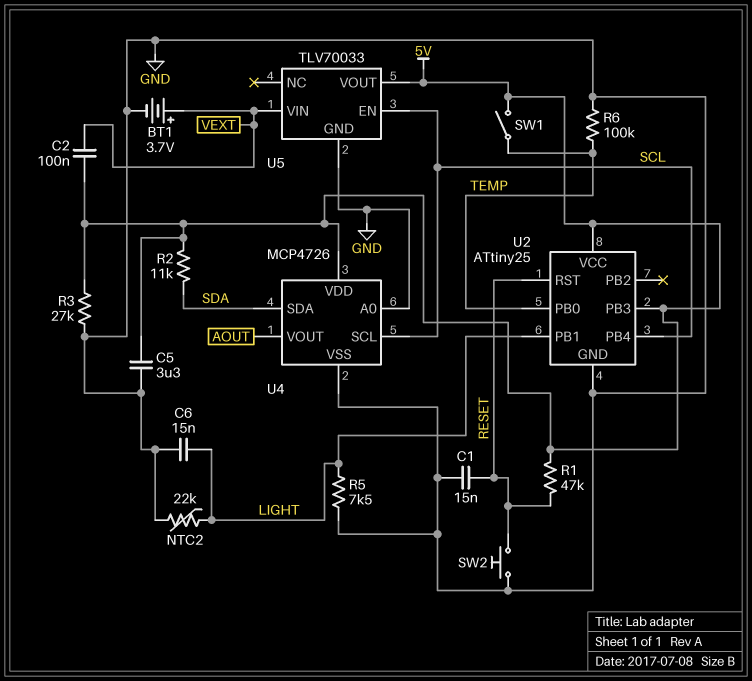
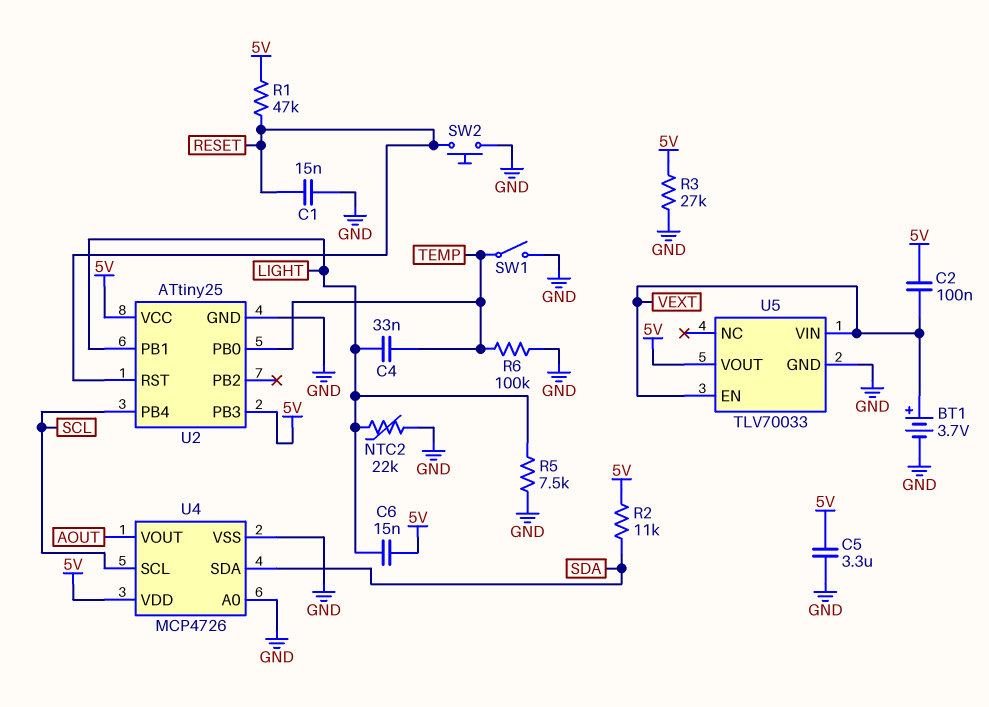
C4: none -> 33nF (LIGHT, TEMP)
C6: 15nF (GND, LIGHT) -> 15nF (5V, LIGHT)
SW1: switch (5V, TEMP) -> switch (GND, TEMP)
U5 pin EN: SCL -> VEXT

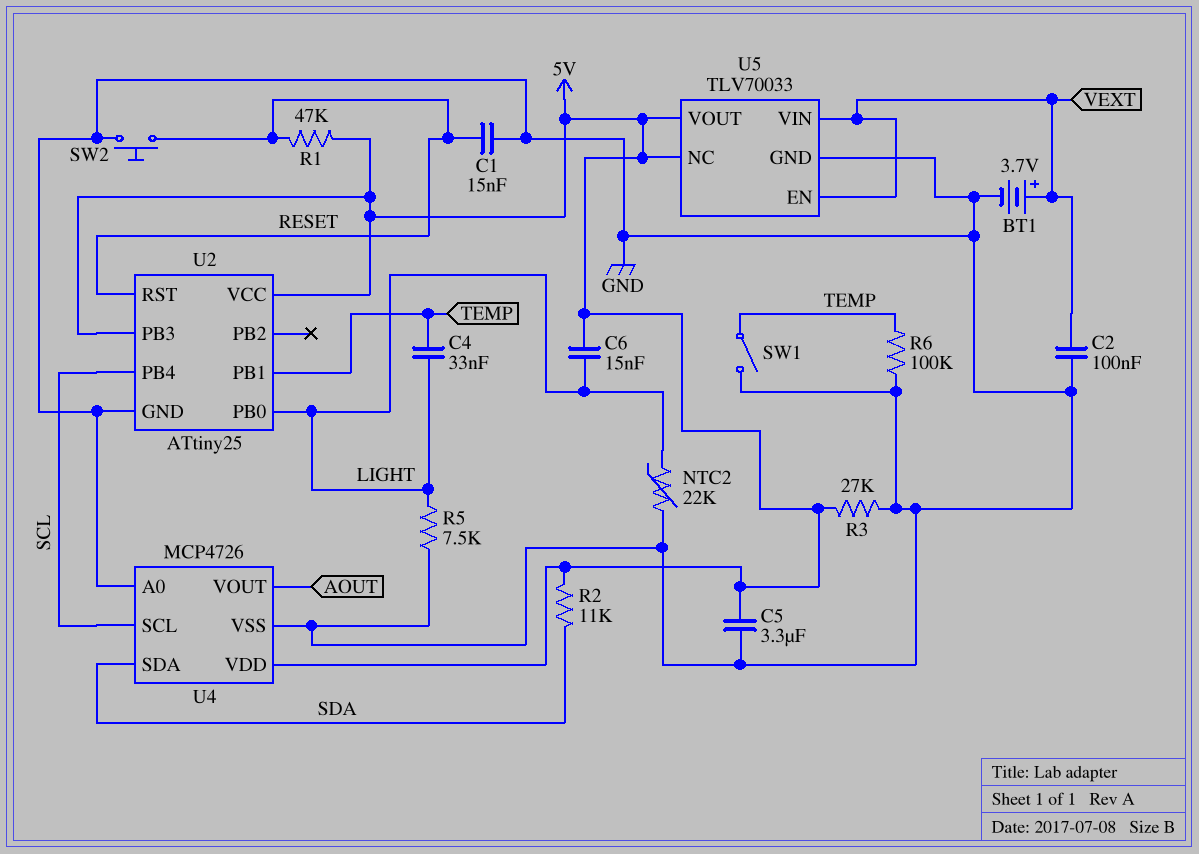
C2: 100nF (5V, VEXT) -> 100nF (GND, VEXT)
U2 pin PB0: TEMP -> LIGHT
U2 pin PB1: LIGHT -> TEMP
U5 pin NC: none -> 5V

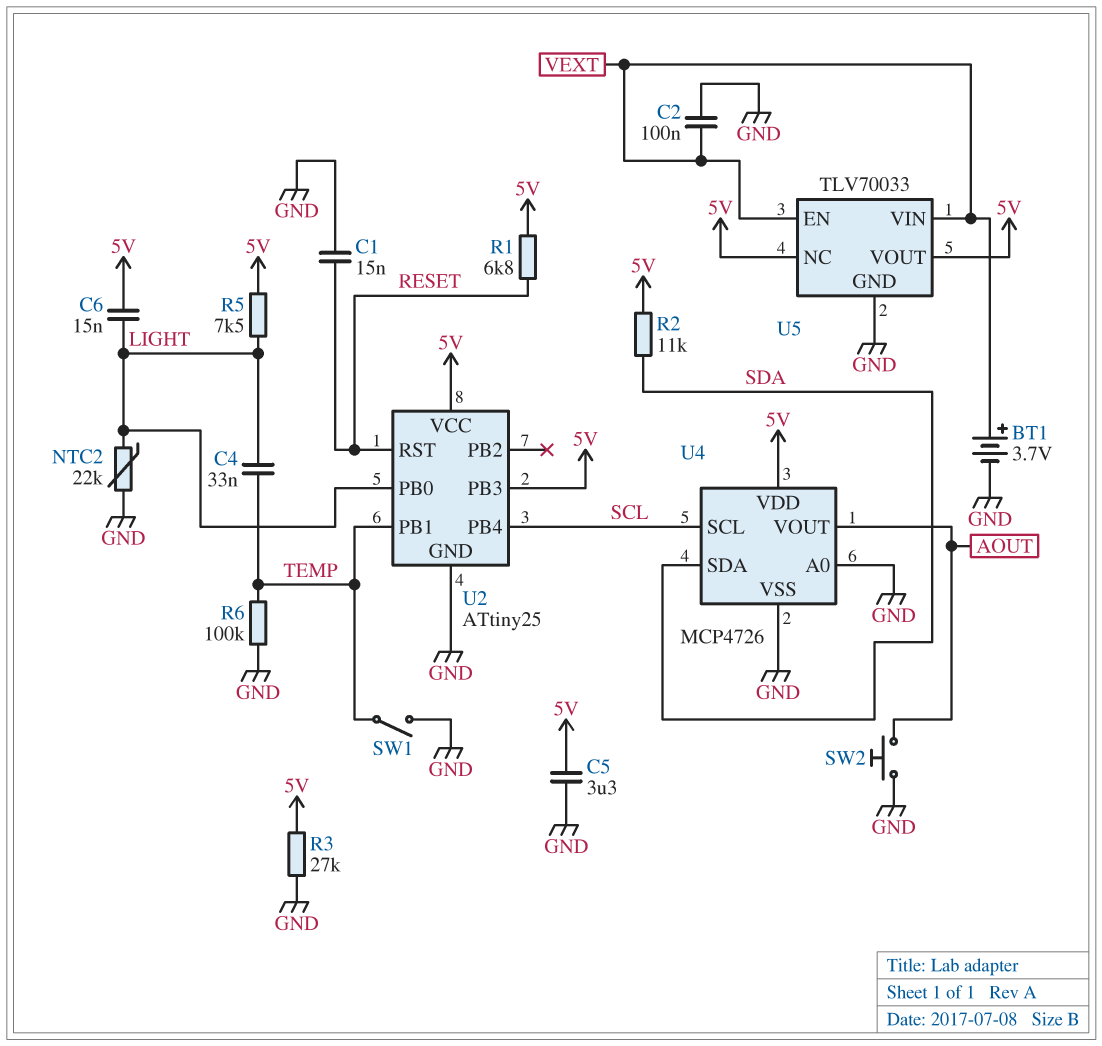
R1: 47k (5V, RESET) -> 6.8k (5V, RESET)
R5: 7.5k (GND, LIGHT) -> 7.5k (5V, LIGHT)
SW2: button (GND, RESET) -> button (AOUT, GND)

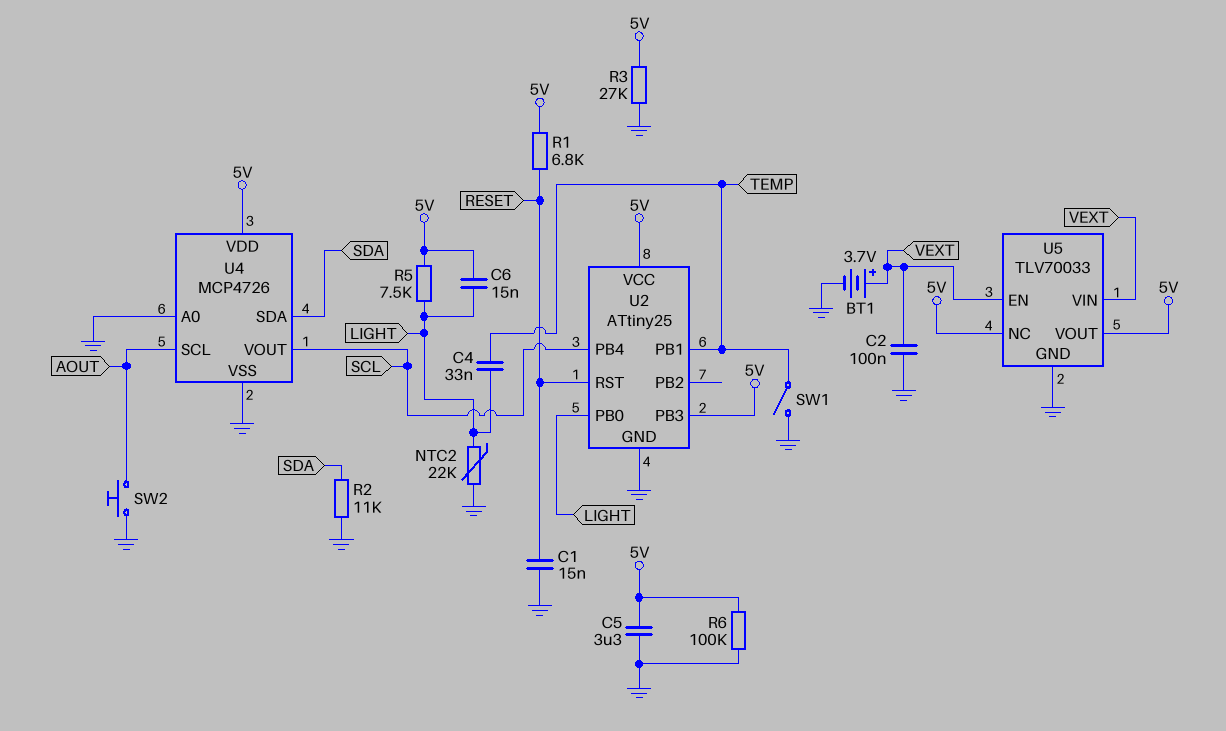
R2: 11k (5V, SDA) -> 11k (GND, SDA)
R6: 100k (GND, TEMP) -> 100k (5V, GND)
U4 pin SCL: SCL -> AOUT
U4 pin VOUT: AOUT -> SCL

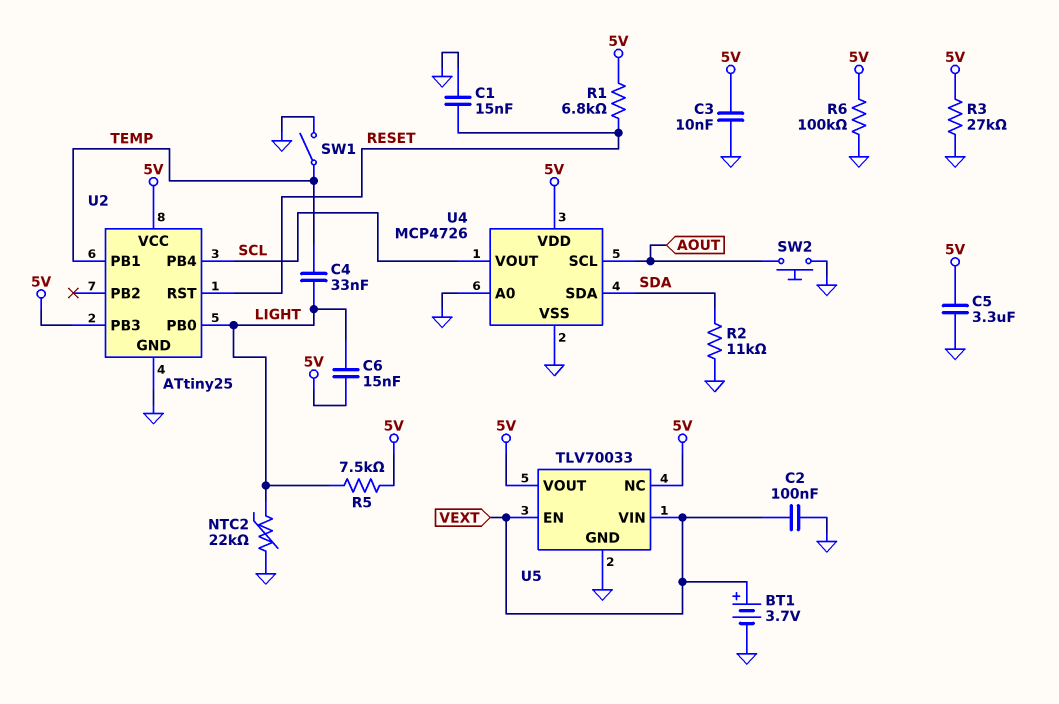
C3: none -> 10nF (5V, GND)

